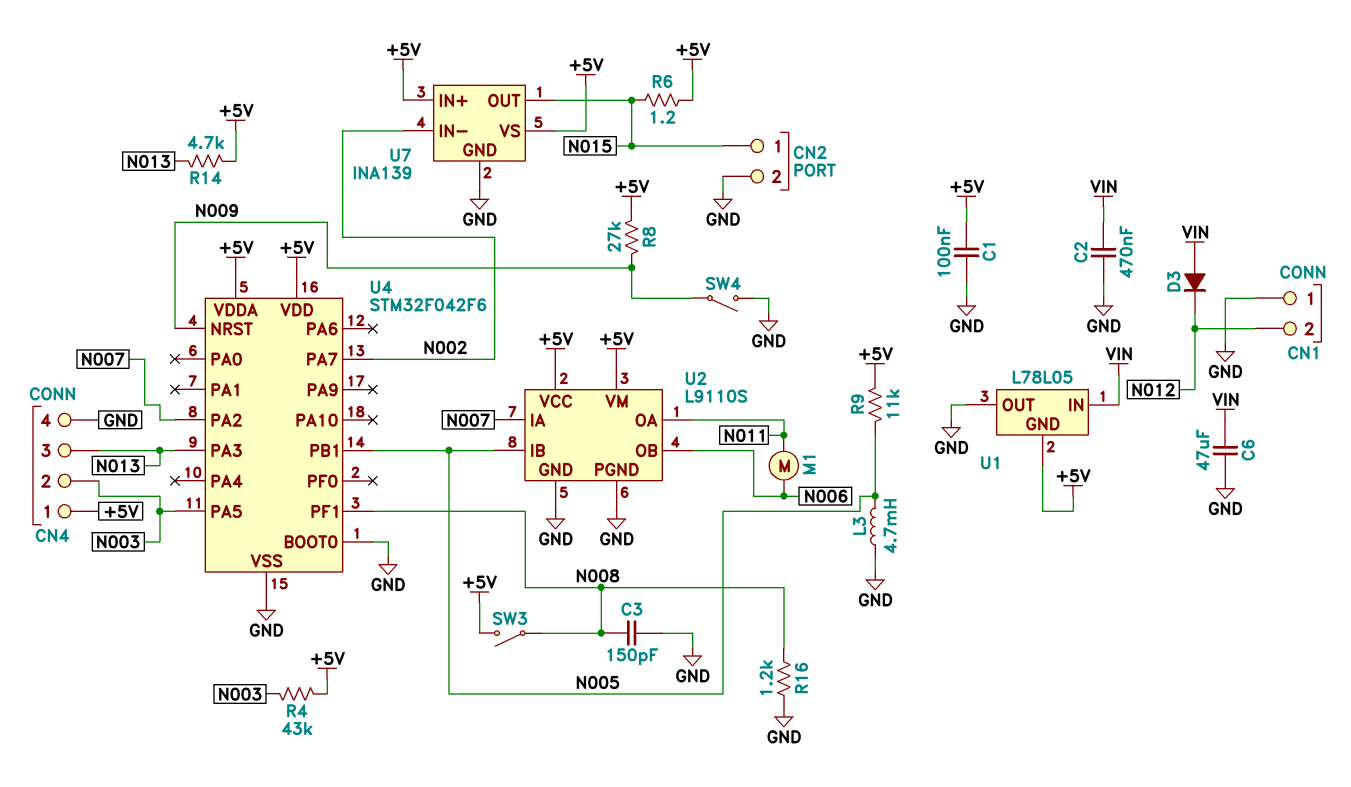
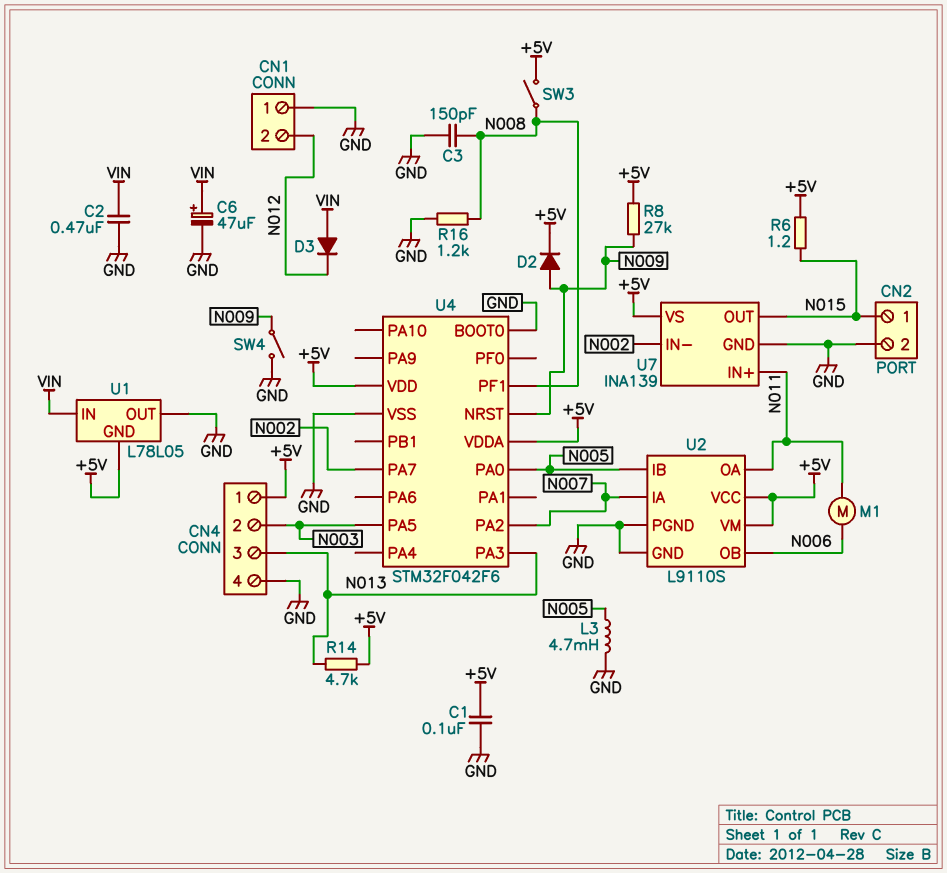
C6: 47uF (GND, VIN) -> 47uF (plus VIN, minus GND)
D2: none -> diode (A N009, K +5V)
R4: 43k (+5V, N003) -> none
R9: 11k (+5V, N005) -> none
U4 pin PA0: none -> N005
U4 pin PB1: N005 -> none
U7 pin IN+: +5V -> N011

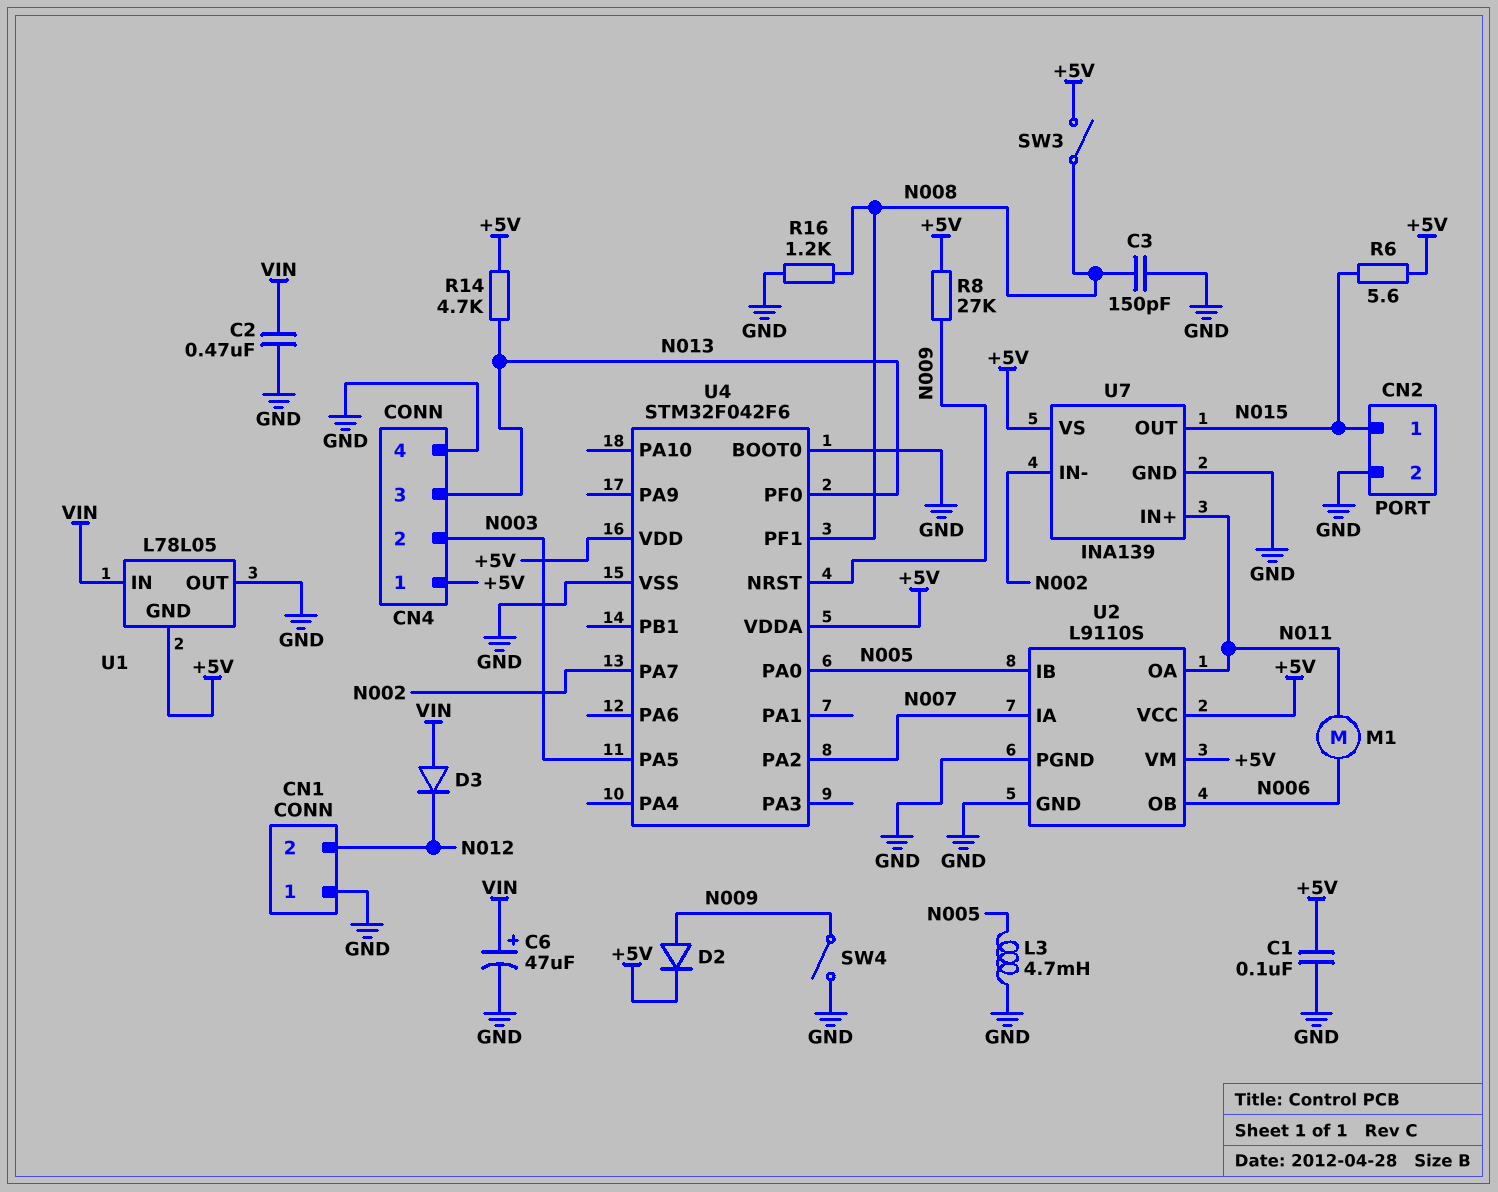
R6: 1.2 (+5V, N015) -> 5.6 (+5V, N015)
U4 pin PA3: N013 -> none
U4 pin PF0: none -> N013

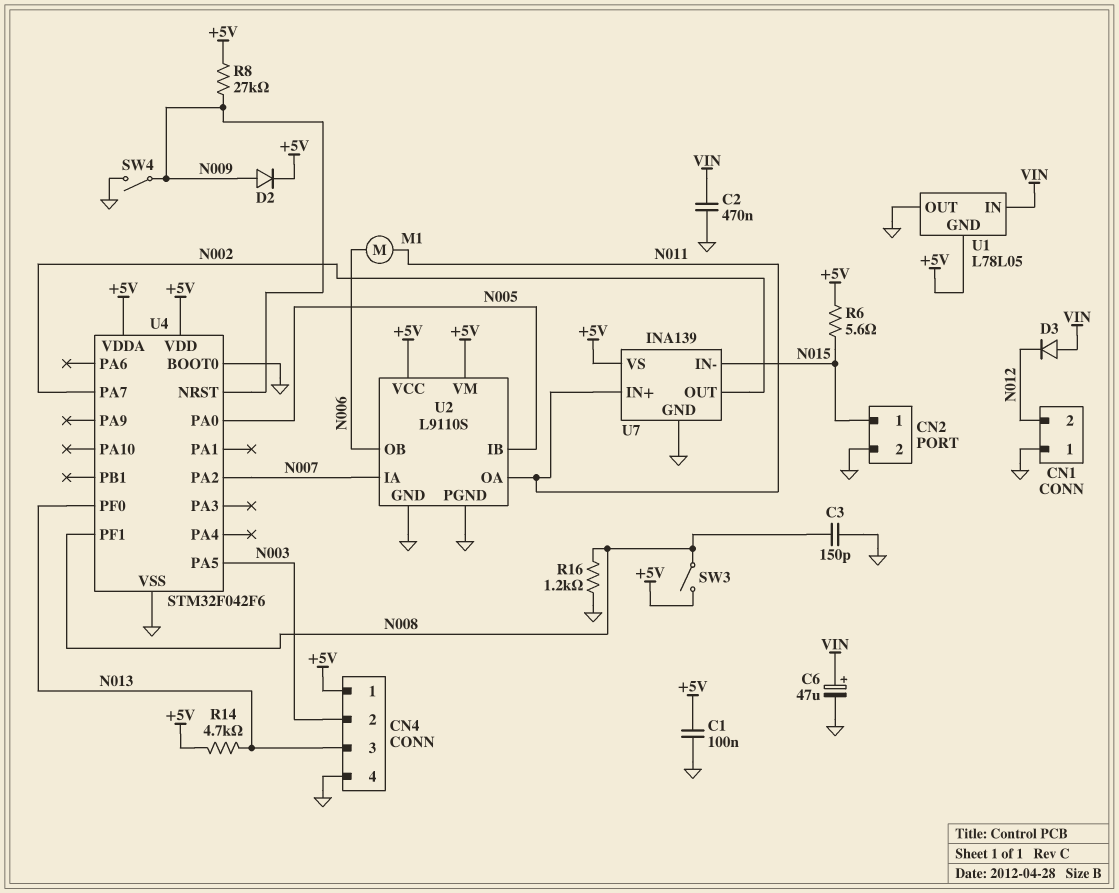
L3: 4.7mH (GND, N005) -> none
U7 pin IN-: N002 -> N015
U7 pin OUT: N015 -> N002

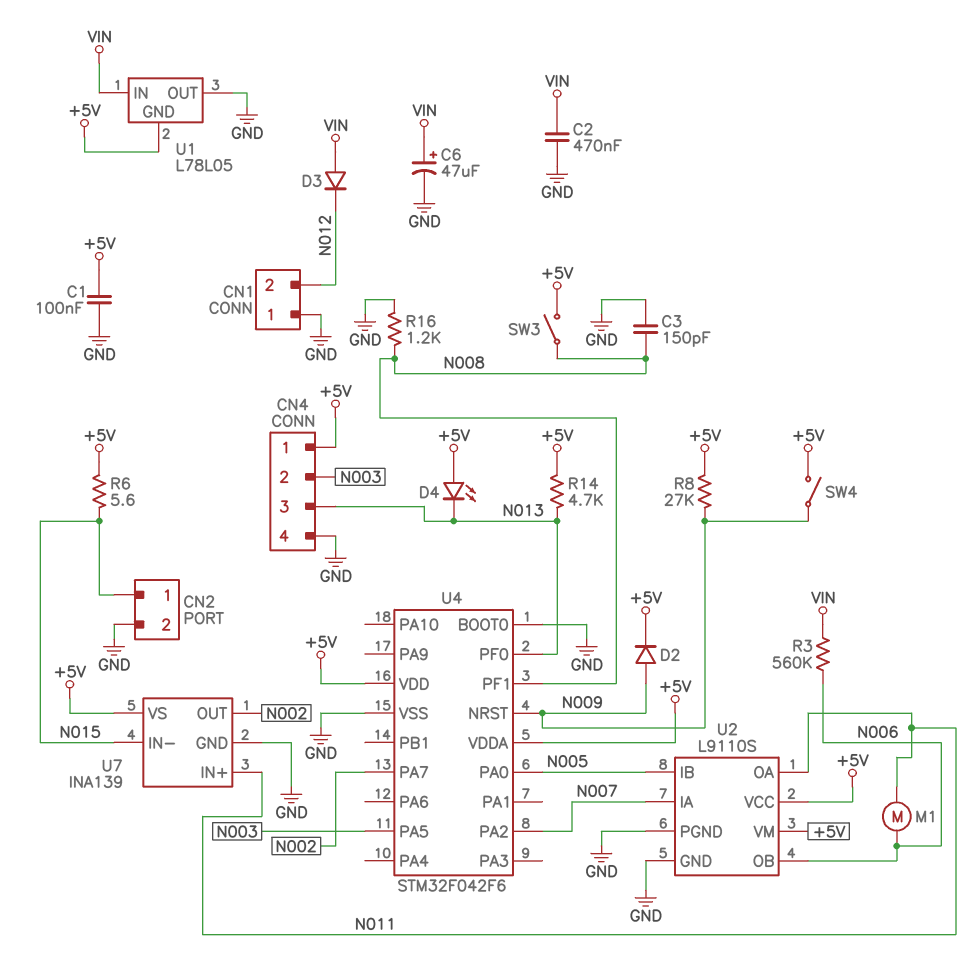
D4: none -> LED (A +5V, K N013)
R3: none -> 560k (N006, VIN)
SW4: switch (GND, N009) -> switch (+5V, N009)

